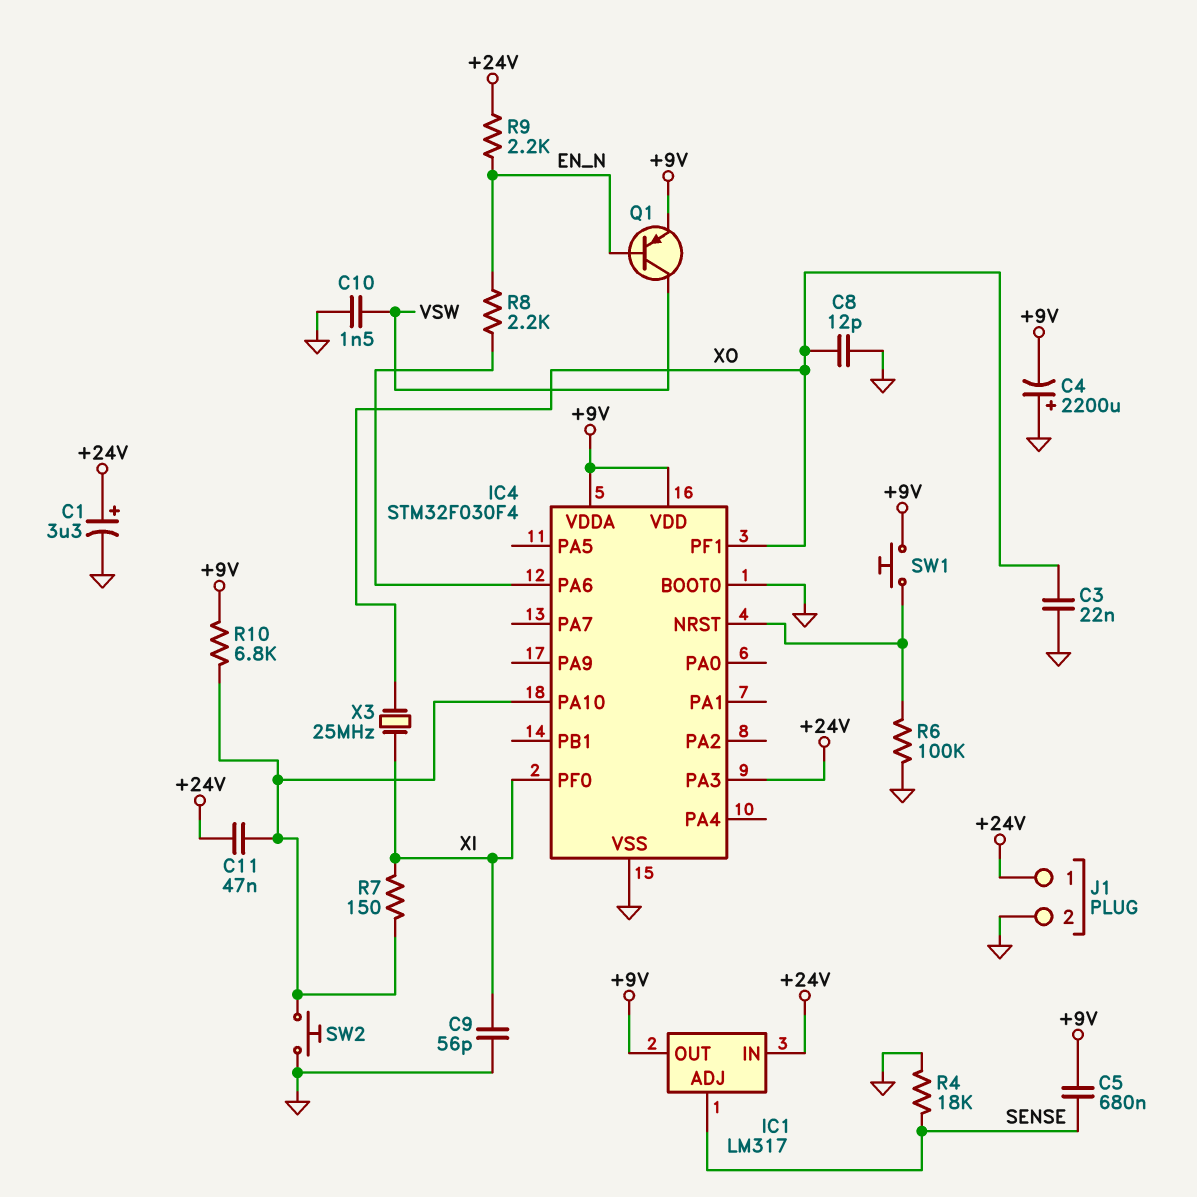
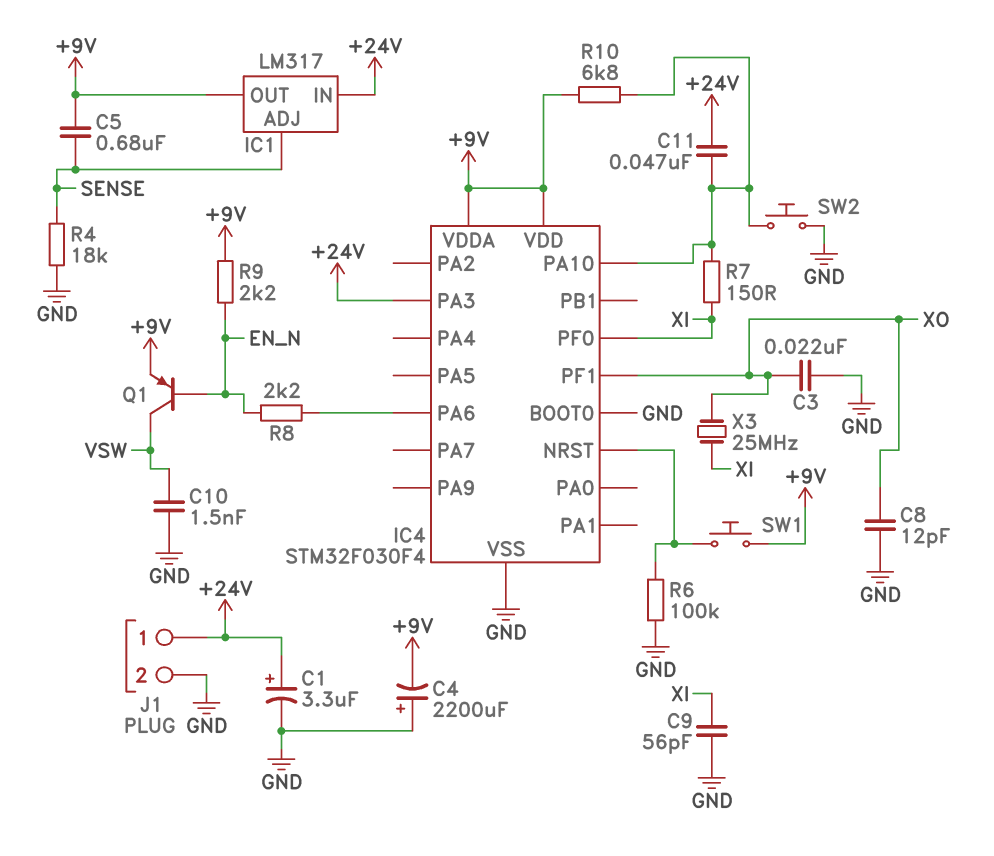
R9: 2.2k (+24V, EN_N) -> 2.2k (+9V, EN_N)

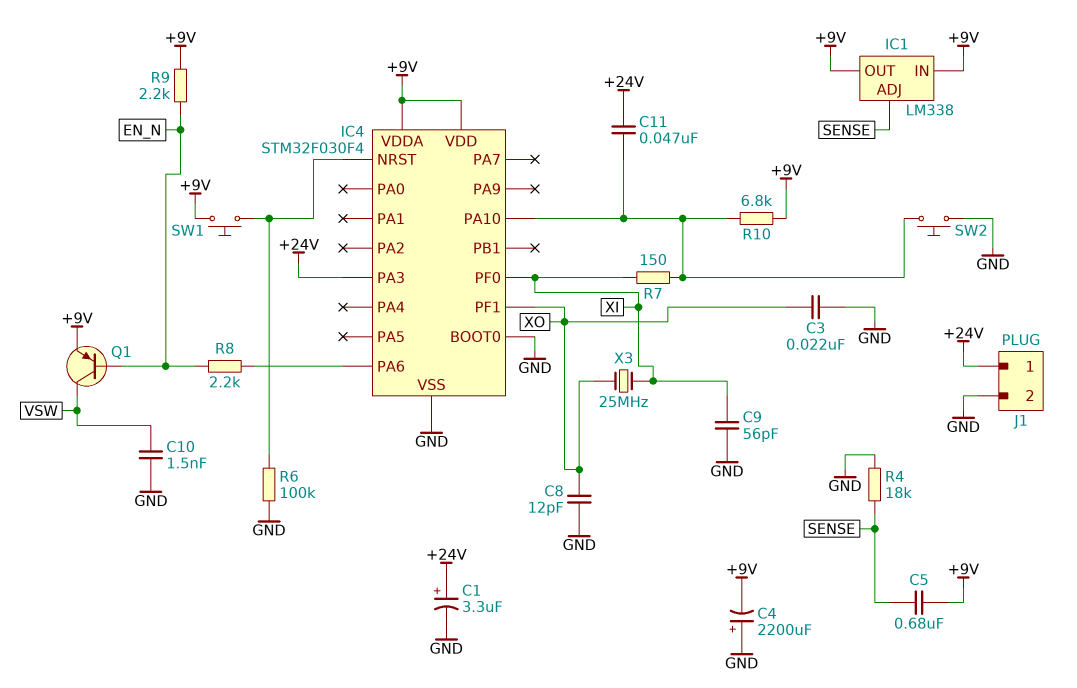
IC1: LM317 -> LM338
IC1 pin IN: +24V -> +9V

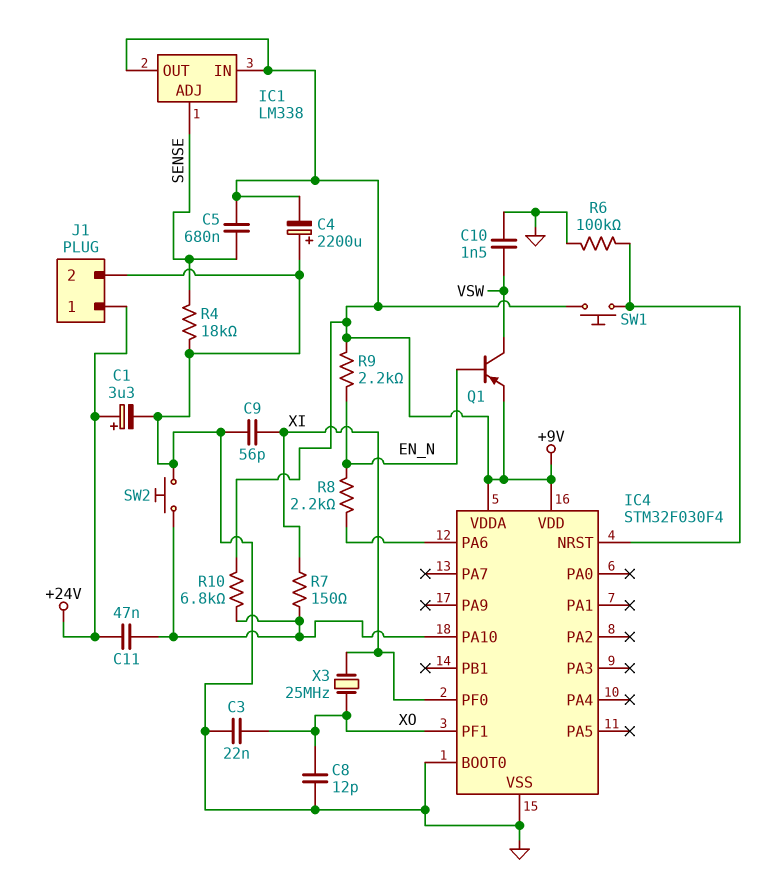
IC4 pin PA3: +24V -> none

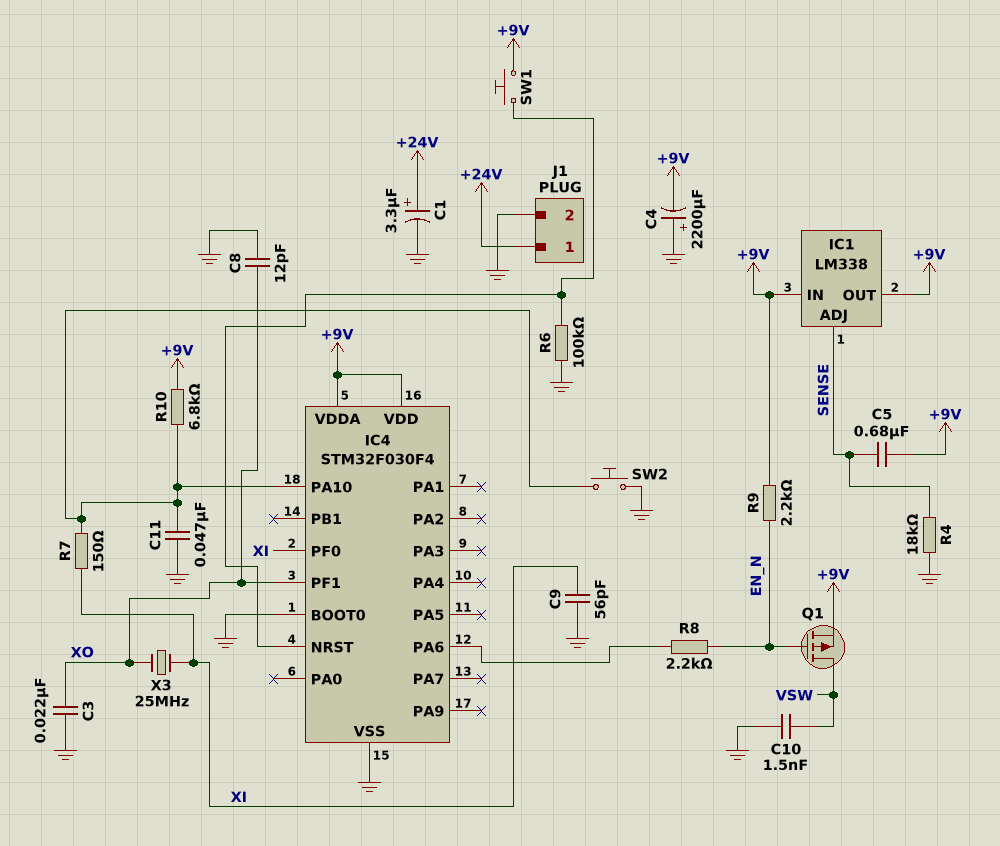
C11: 47nF (+24V, IC4/PA10) -> 47nF (GND, IC4/PA10)
Q1: PNP (B EN_N, C VSW, E +9V) -> PMOS (G EN_N, D VSW, S +9V)

